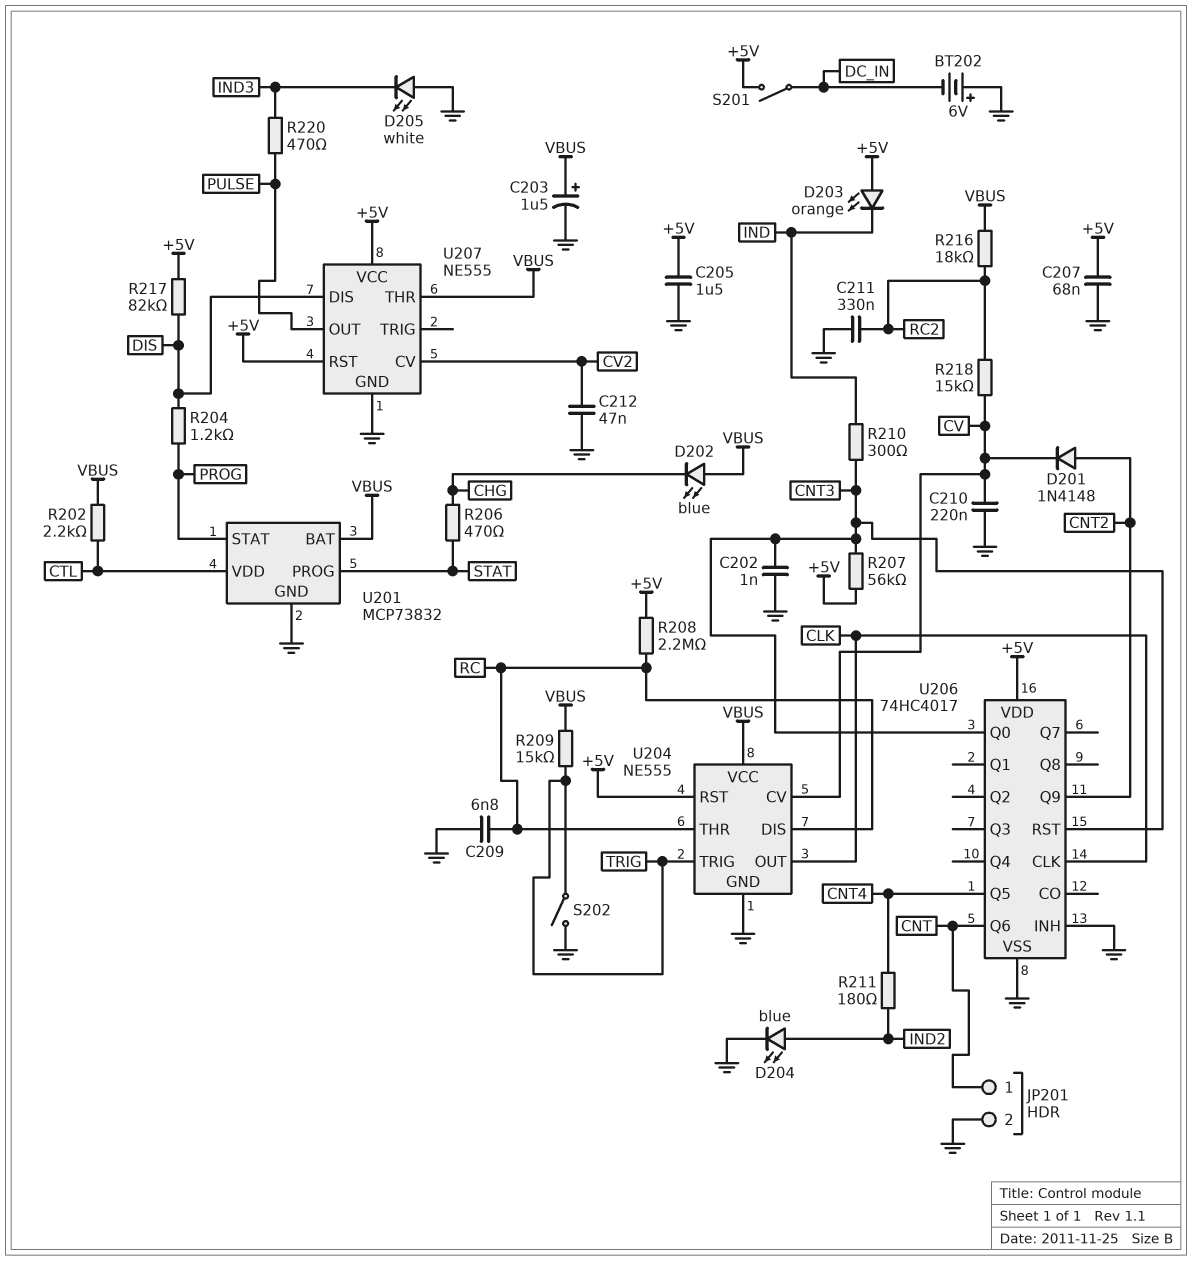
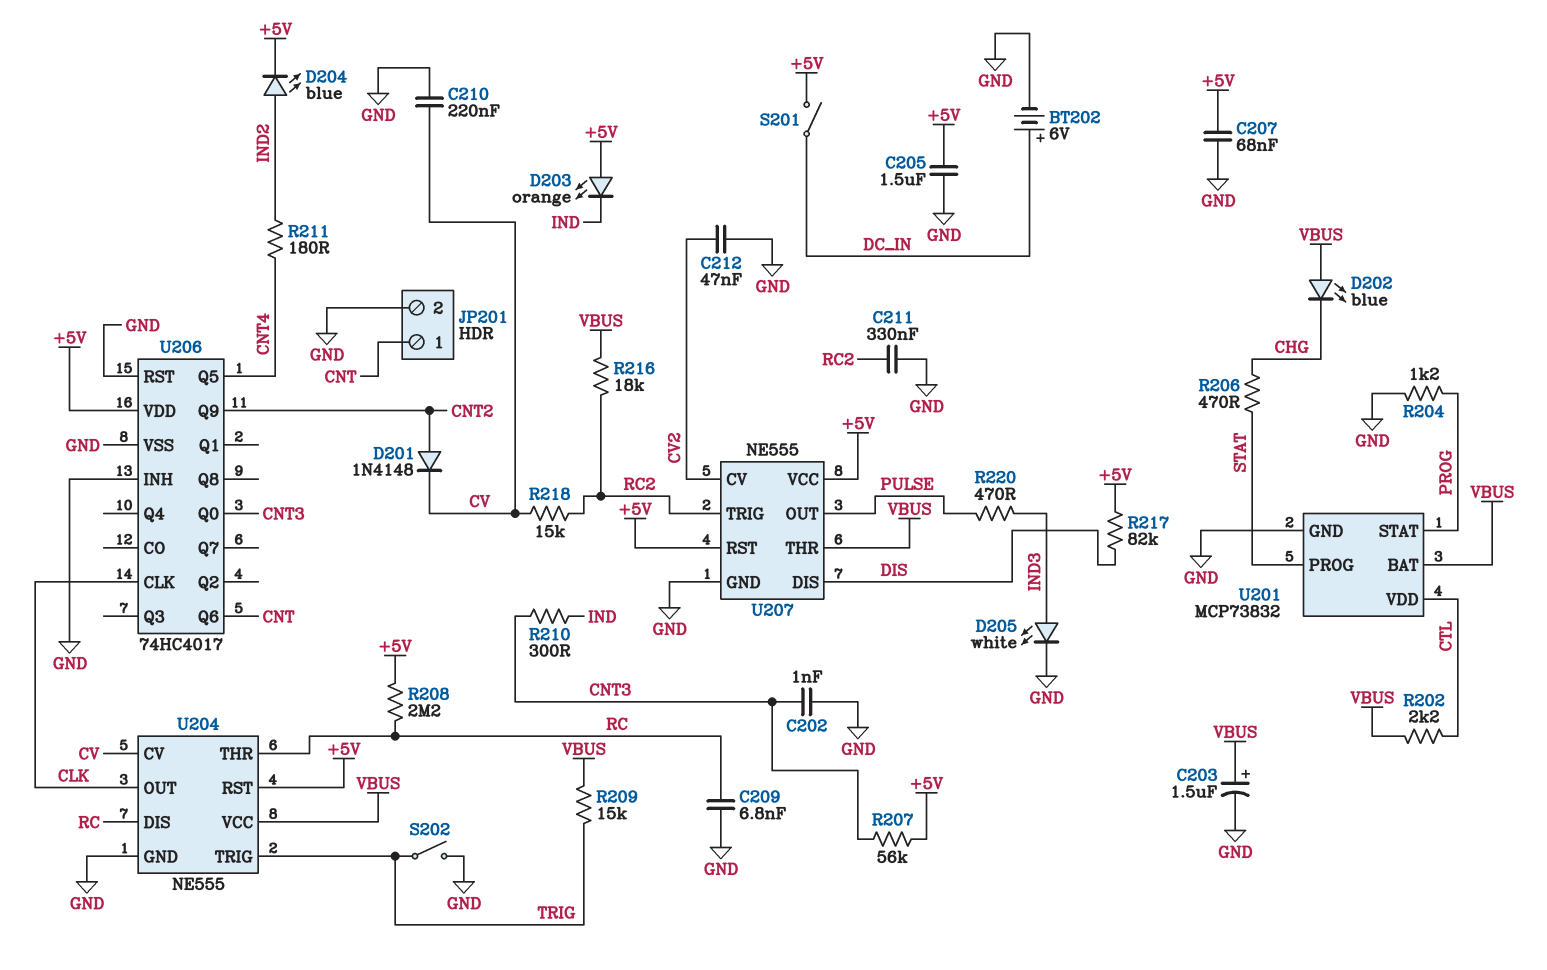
BT202: 6V (plus GND, minus DC_IN) -> 6V (plus DC_IN, minus GND)
D204: LED blue (A IND2, K GND) -> LED blue (A IND2, K +5V)
D205: LED white (A GND, K IND3) -> LED white (A IND3, K GND)
R204: 1.2k (DIS, PROG) -> 1.2k (GND, PROG)
U206 pin RST: CNT3 -> GND
U207 pin TRIG: none -> RC2

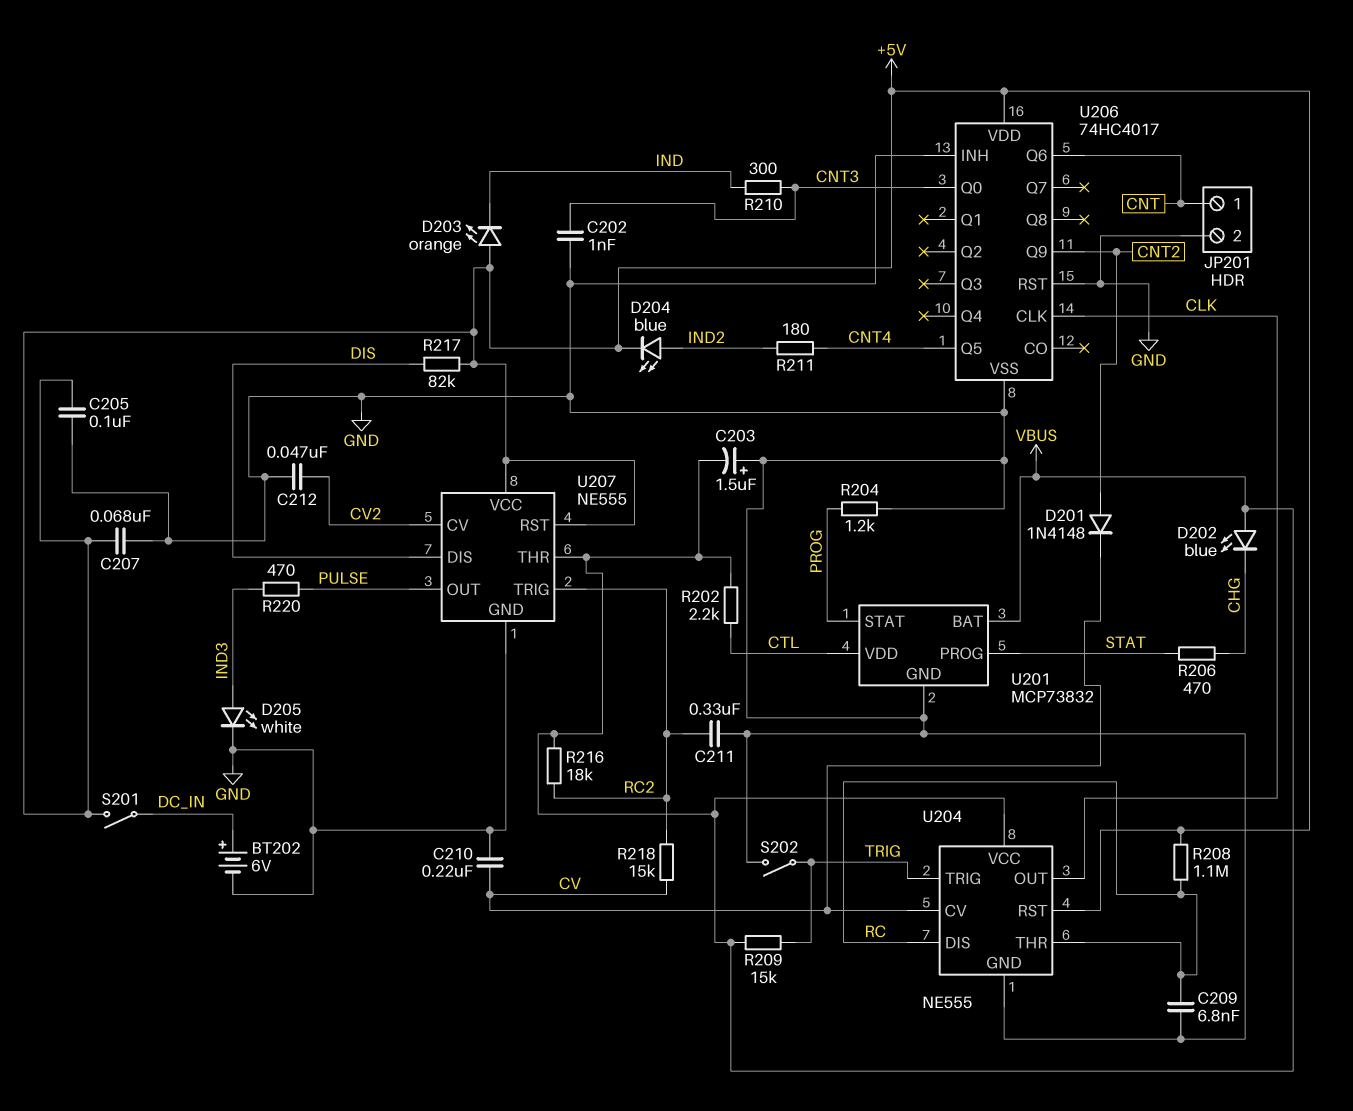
C203: 1.5uF (plus VBUS, minus GND) -> 1.5uF (plus GND, minus VBUS)
C205: 1.5uF (+5V, GND) -> 100nF (+5V, GND)
R207: 56k (+5V, CNT3) -> none
R208: 2.2M (+5V, RC) -> 1.1M (+5V, RC)

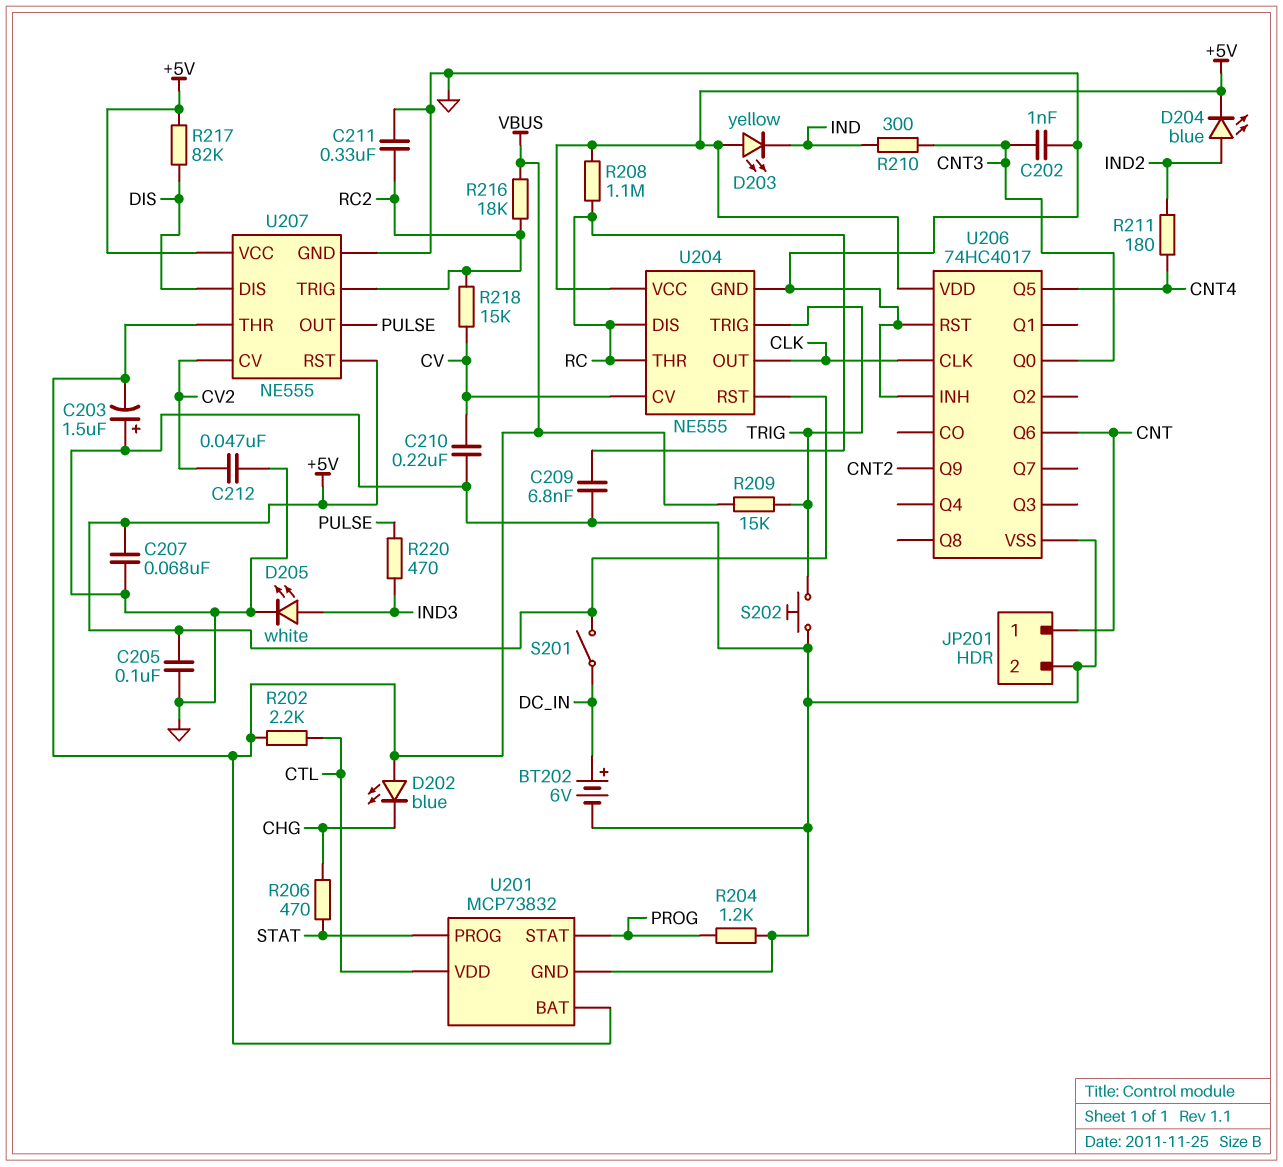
D201: diode 1N4148 (A CNT2, K CV) -> none
D203: LED orange (A +5V, K IND) -> LED yellow (A +5V, K IND)
S202: switch (GND, TRIG) -> button (GND, TRIG)
U204 pin VCC: VBUS -> +5V

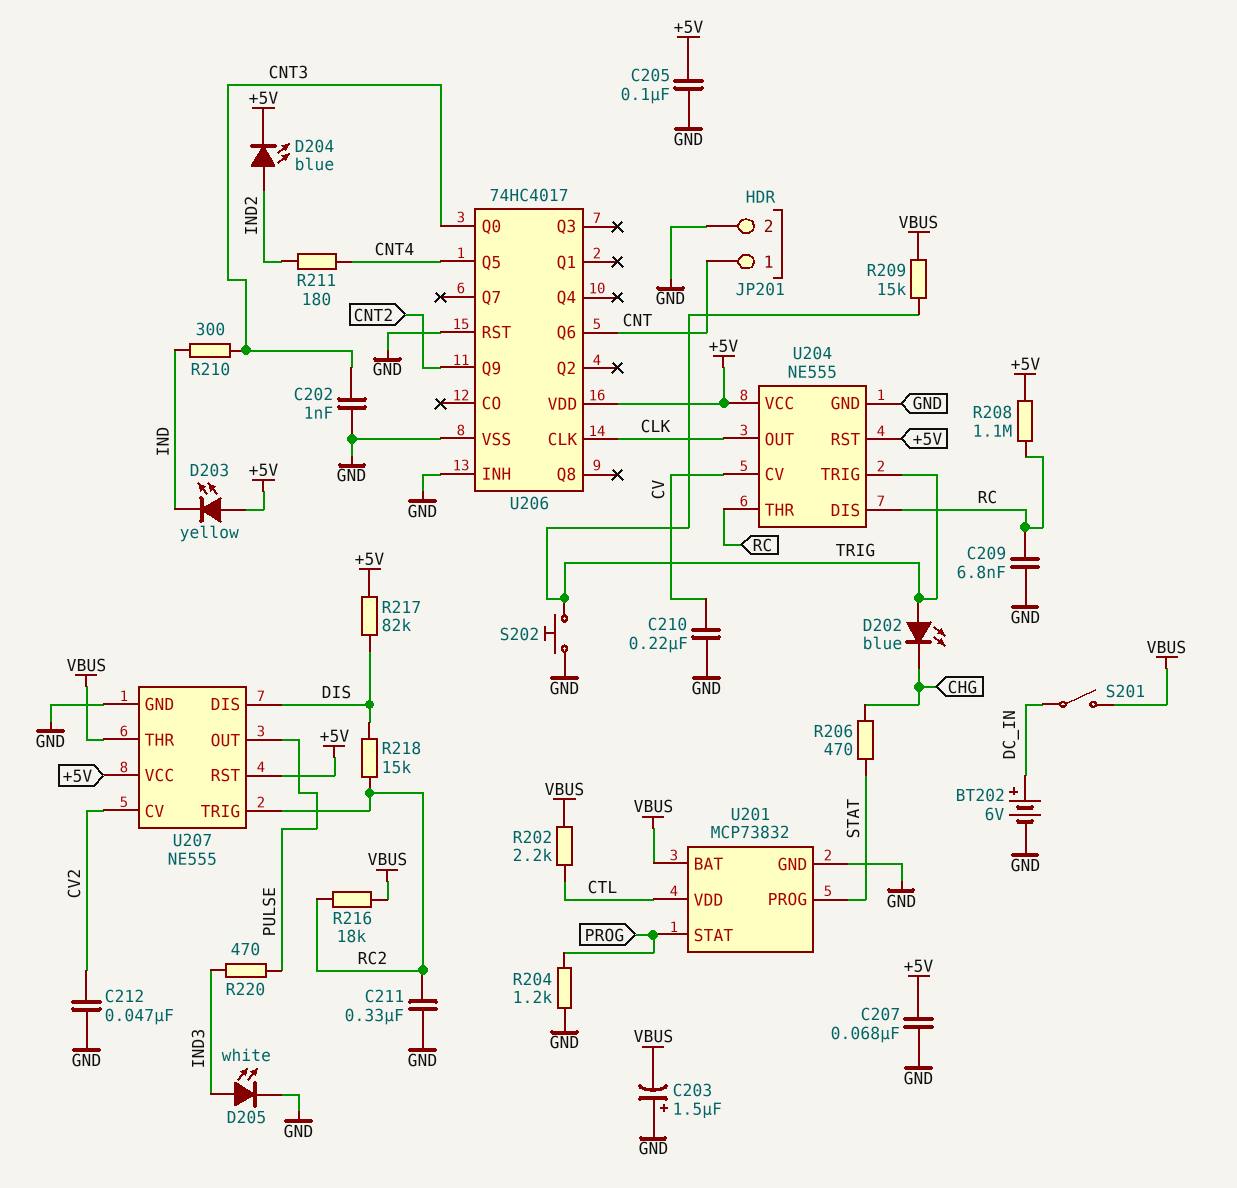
D202: LED blue (A VBUS, K CHG) -> LED blue (A TRIG, K CHG)
R218: 15k (CV, RC2) -> 15k (DIS, RC2)
S201: switch (+5V, DC_IN) -> switch (DC_IN, VBUS)

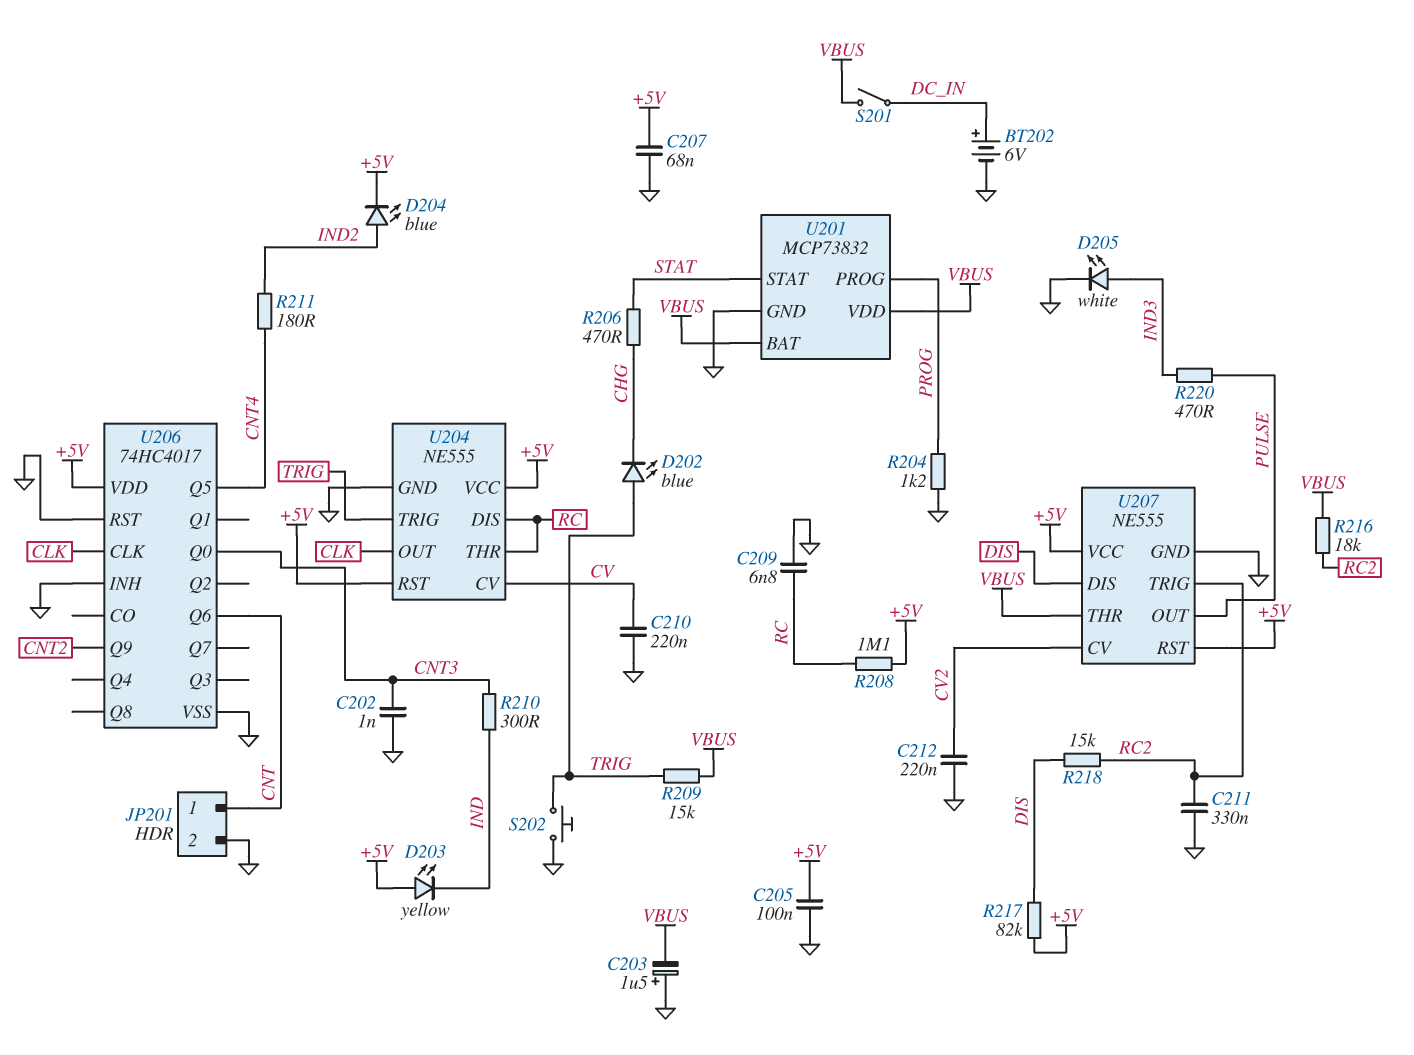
C212: 47nF (CV2, GND) -> 220nF (CV2, GND)
R202: 2.2k (CTL, VBUS) -> none
U201 pin PROG: STAT -> PROG
U201 pin STAT: PROG -> STAT
U201 pin VDD: CTL -> VBUS

